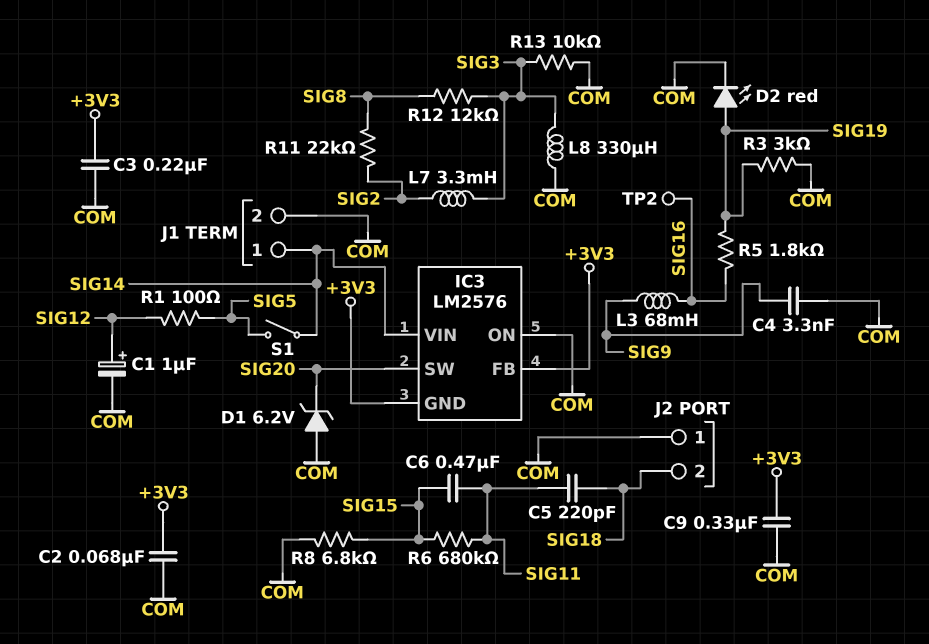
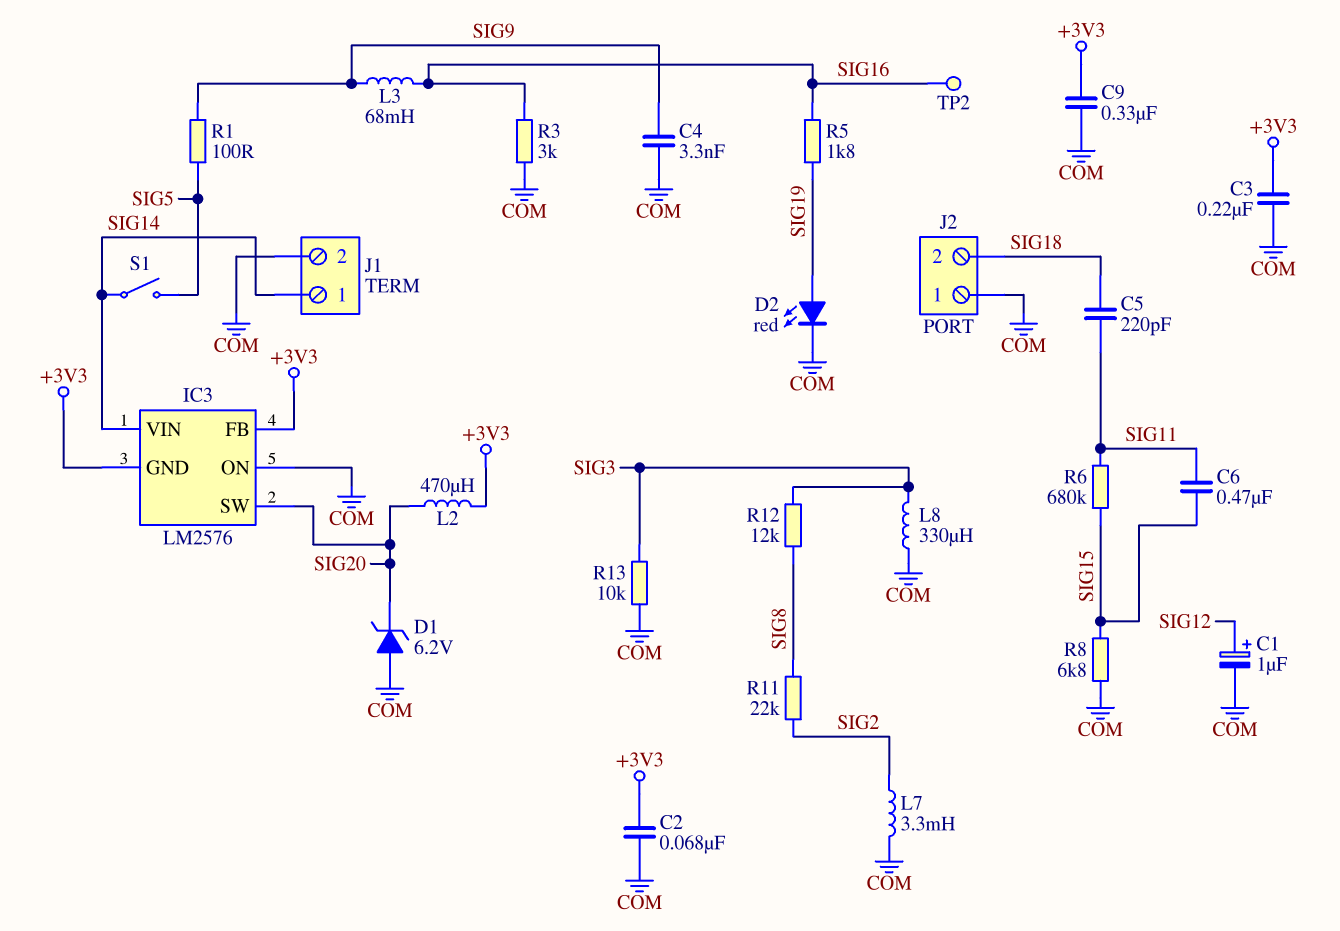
L2: none -> 470uH (+3V3, SIG20)
L7: 3.3mH (SIG2, SIG3) -> 3.3mH (COM, SIG2)
R1: 100 (SIG5, SIG12) -> 100 (SIG5, SIG9)
R3: 3k (COM, SIG19) -> 3k (COM, SIG16)

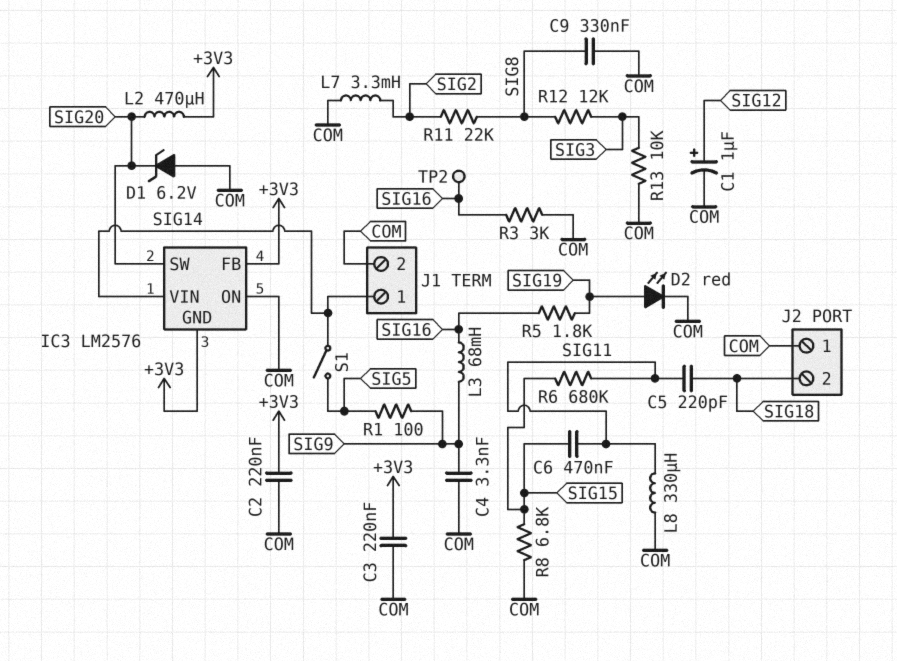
C2: 68nF (+3V3, COM) -> 220nF (+3V3, COM)
C9: 330nF (+3V3, COM) -> 330nF (COM, SIG8)
L8: 330uH (COM, SIG3) -> 330uH (COM, SIG11)

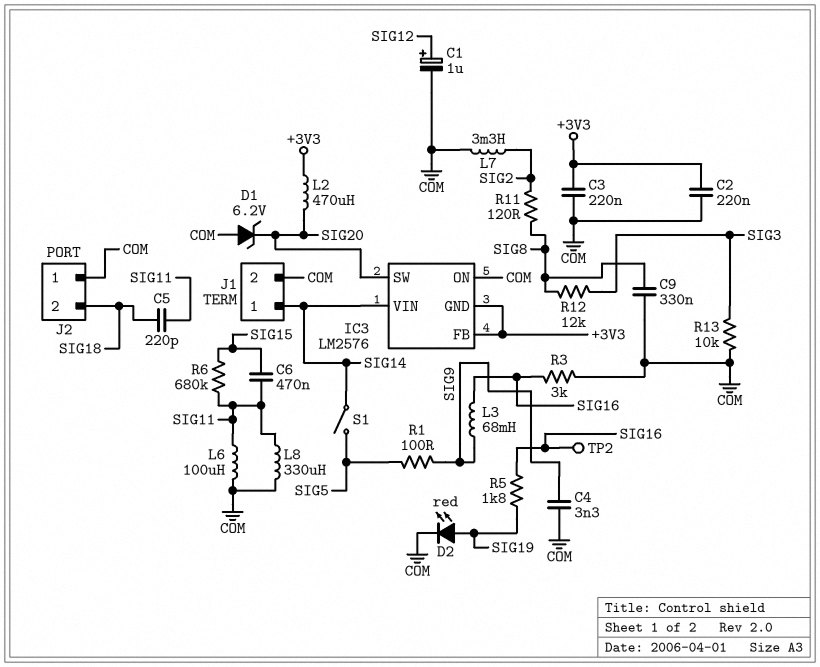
L6: none -> 100uH (COM, SIG11)
R8: 6.8k (COM, SIG15) -> none
R11: 22k (SIG2, SIG8) -> 120 (SIG2, SIG8)

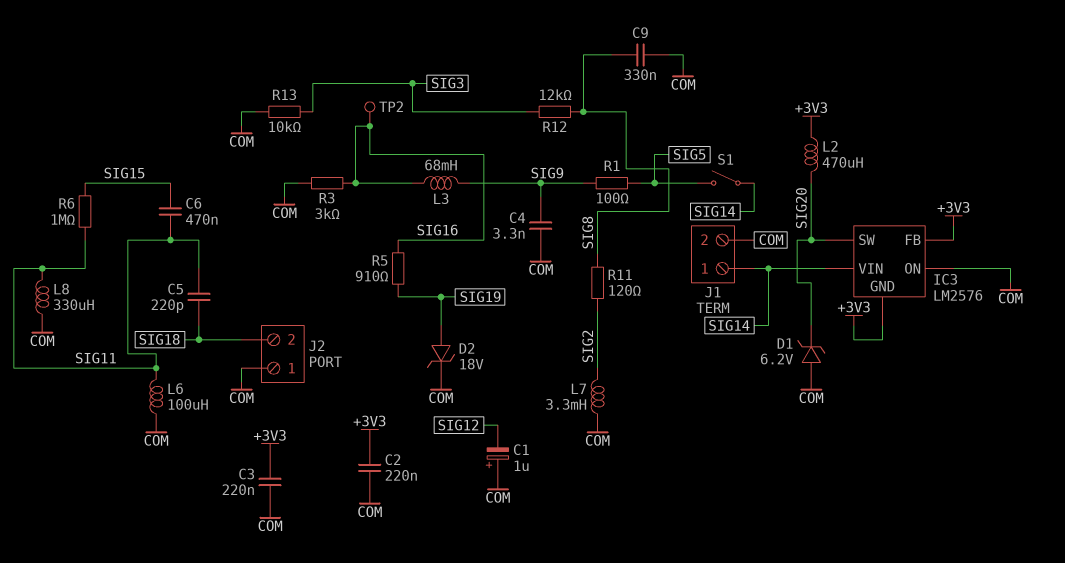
C1: 1uF (plus SIG12, minus COM) -> 1uF (plus COM, minus SIG12)
D2: LED red (A SIG19, K COM) -> zener 18V (A SIG19, K COM)
R5: 1.8k (SIG16, SIG19) -> 910 (SIG16, SIG19)
R6: 680k (SIG11, SIG15) -> 1M (SIG11, SIG15)

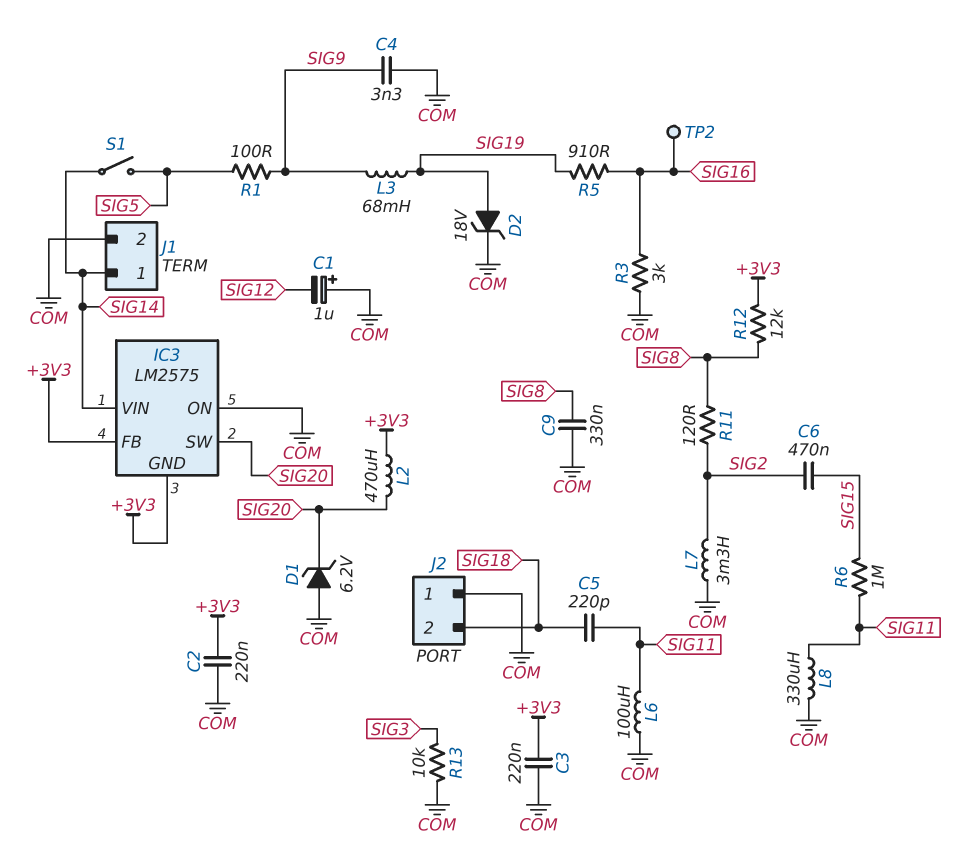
C6: 470nF (SIG11, SIG15) -> 470nF (SIG2, SIG15)
IC3: LM2576 -> LM2575
L3: 68mH (SIG9, SIG16) -> 68mH (SIG9, SIG19)
R12: 12k (SIG3, SIG8) -> 12k (+3V3, SIG8)

